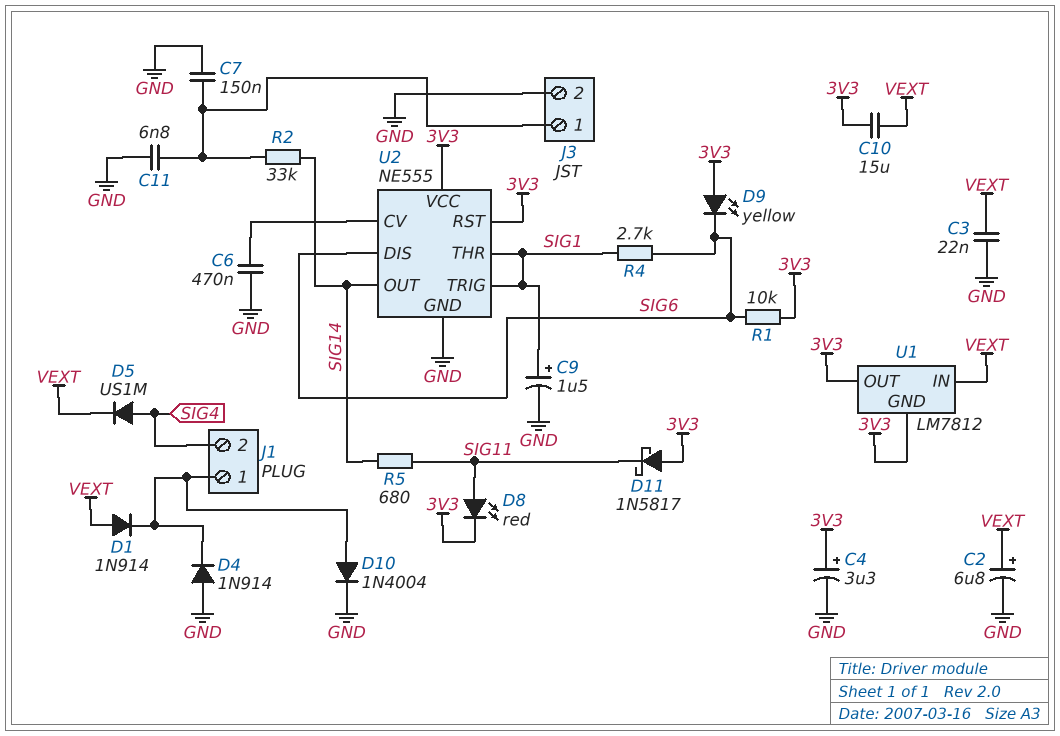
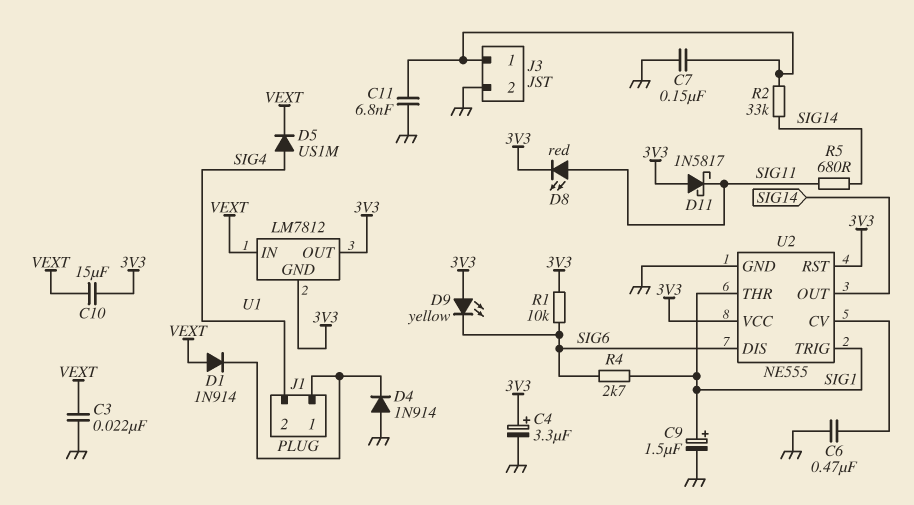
C2: 6.8uF (plus VEXT, minus GND) -> none
D10: diode 1N4004 (A J1/1, K GND) -> none

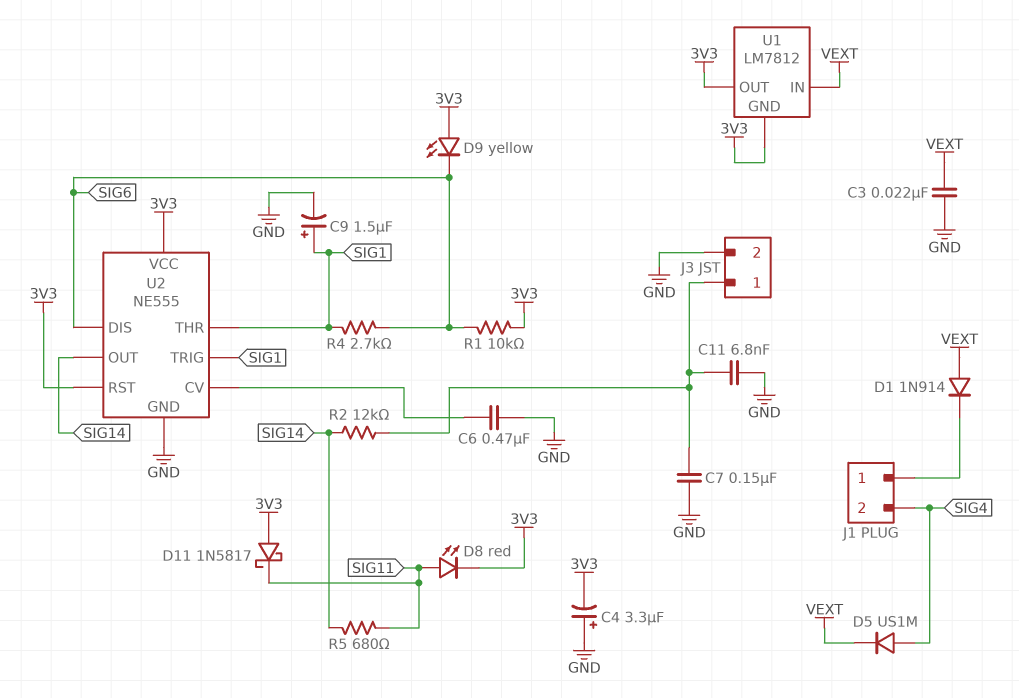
C4: 3.3uF (plus 3V3, minus GND) -> 3.3uF (plus GND, minus 3V3)
C10: 15uF (3V3, VEXT) -> none
D4: diode 1N914 (A GND, K J1/1) -> none
R2: 33k (J3/1, SIG14) -> 12k (J3/1, SIG14)

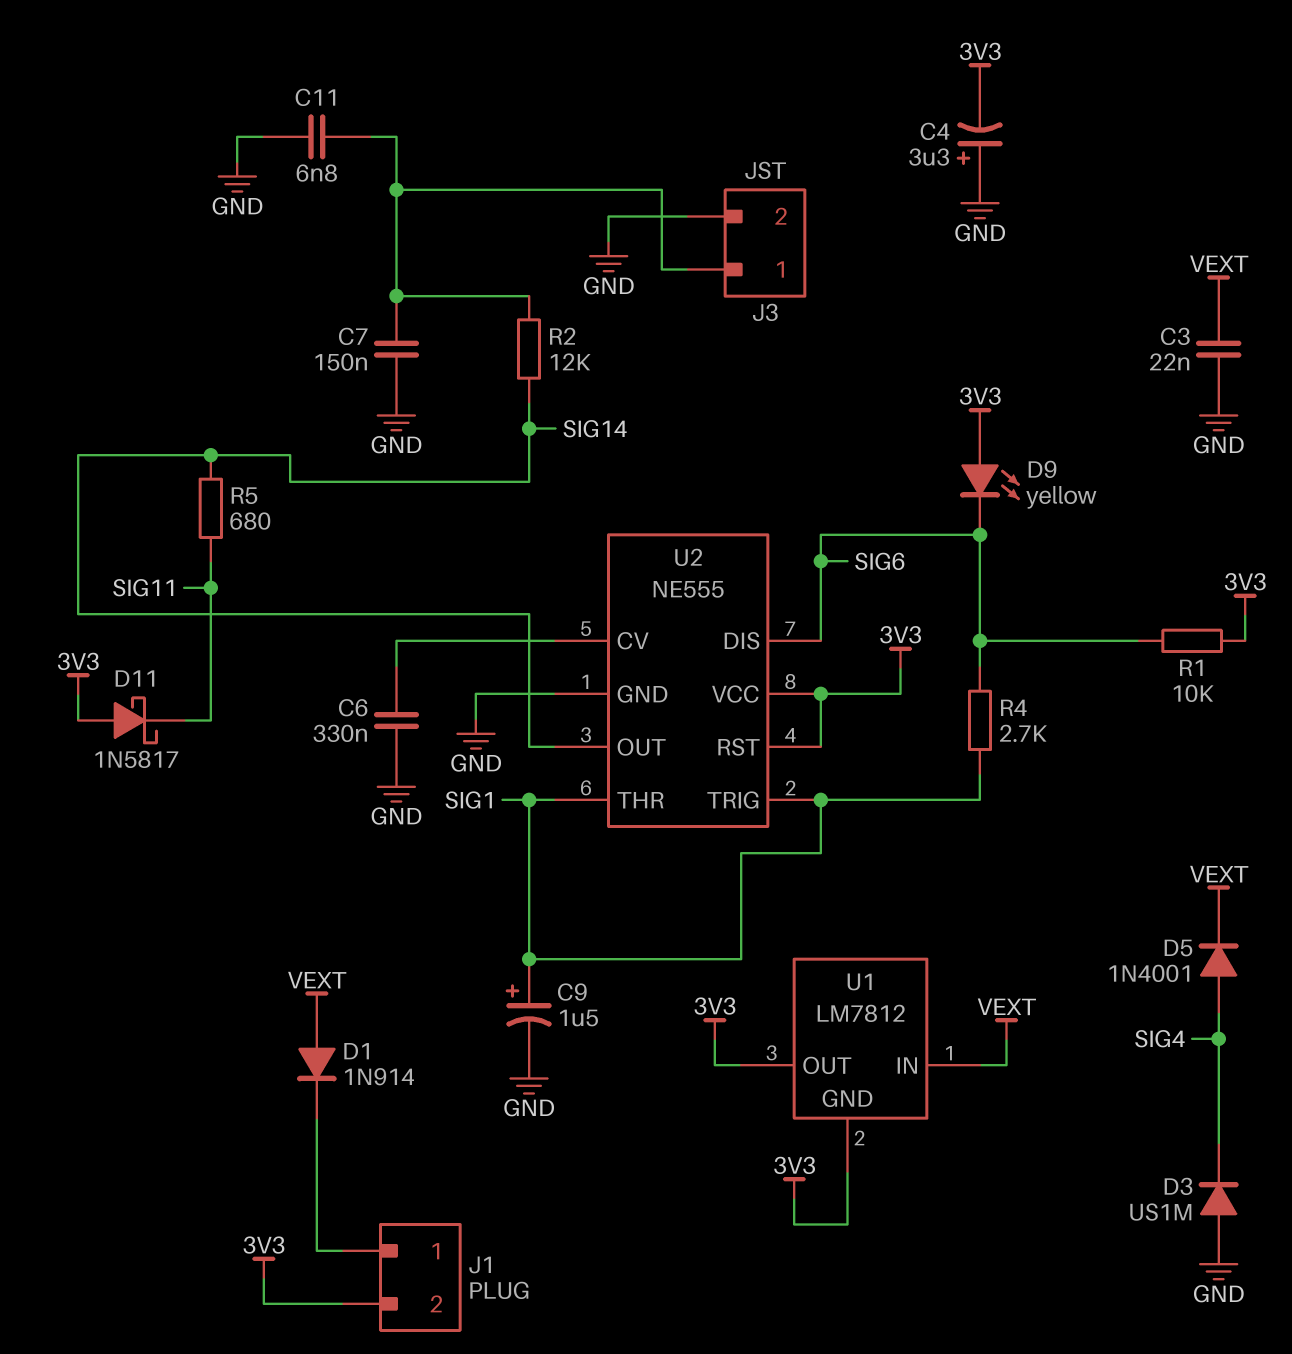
C6: 470nF (GND, U2/CV) -> 330nF (GND, U2/CV)
D3: none -> diode US1M (A GND, K SIG4)
D5: diode US1M (A SIG4, K VEXT) -> diode 1N4001 (A SIG4, K VEXT)
D8: LED red (A SIG11, K 3V3) -> none
J1 pin 2: SIG4 -> 3V3

